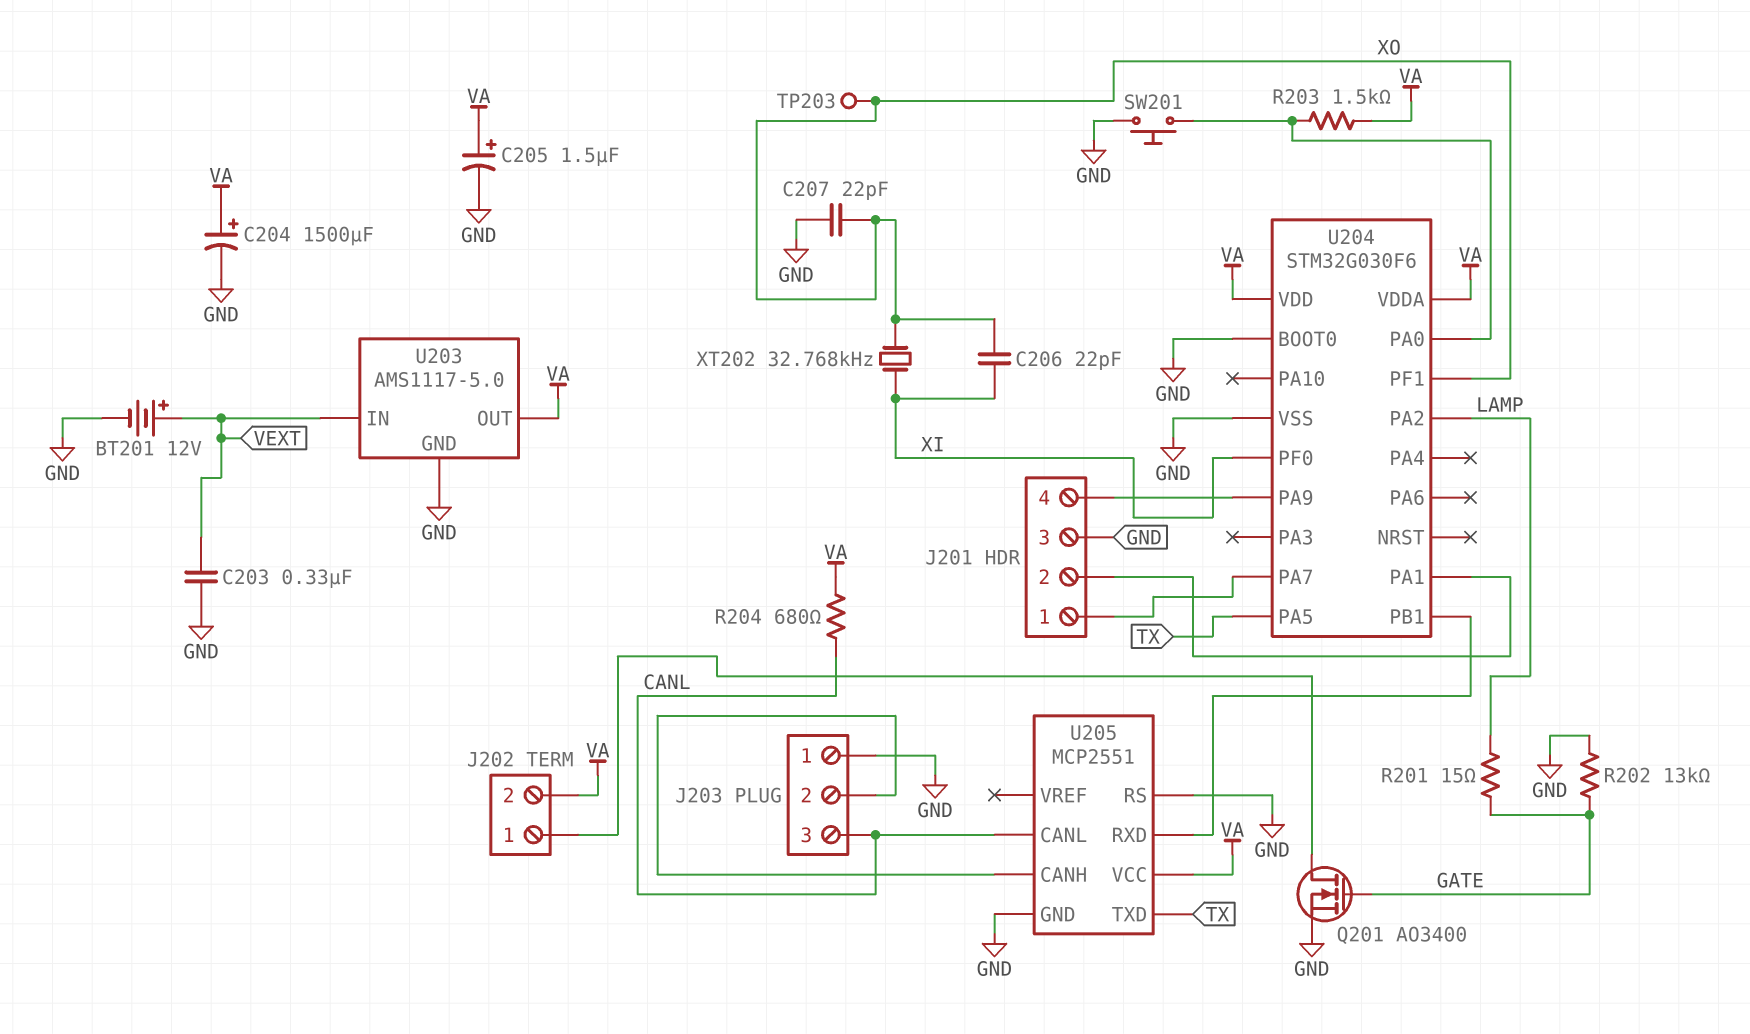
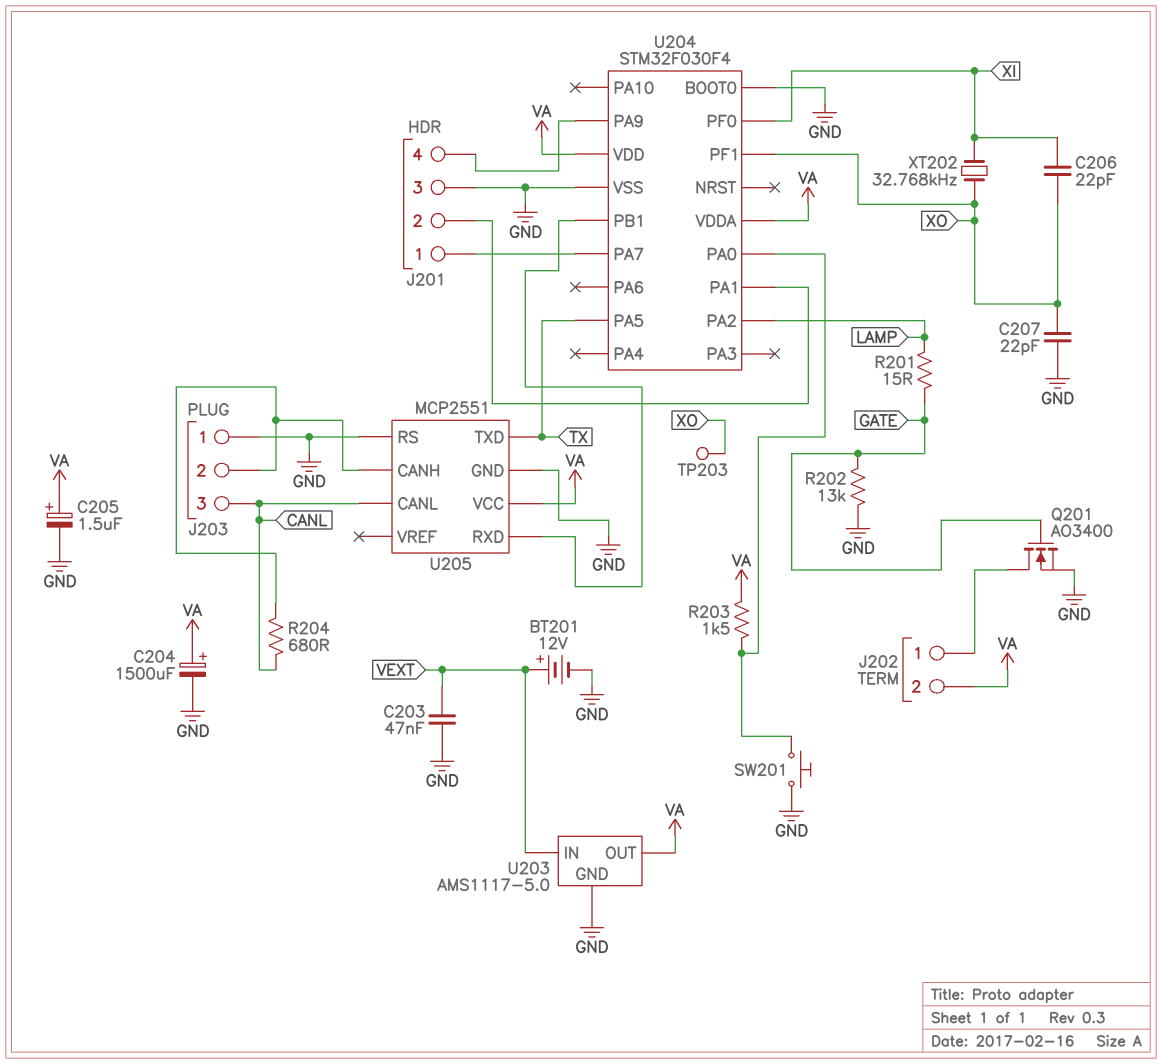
C203: 330nF (GND, VEXT) -> 47nF (GND, VEXT)
R204: 680 (CANL, VA) -> 680 (CANL, J203/2)
U204: STM32G030F6 -> STM32F030F4

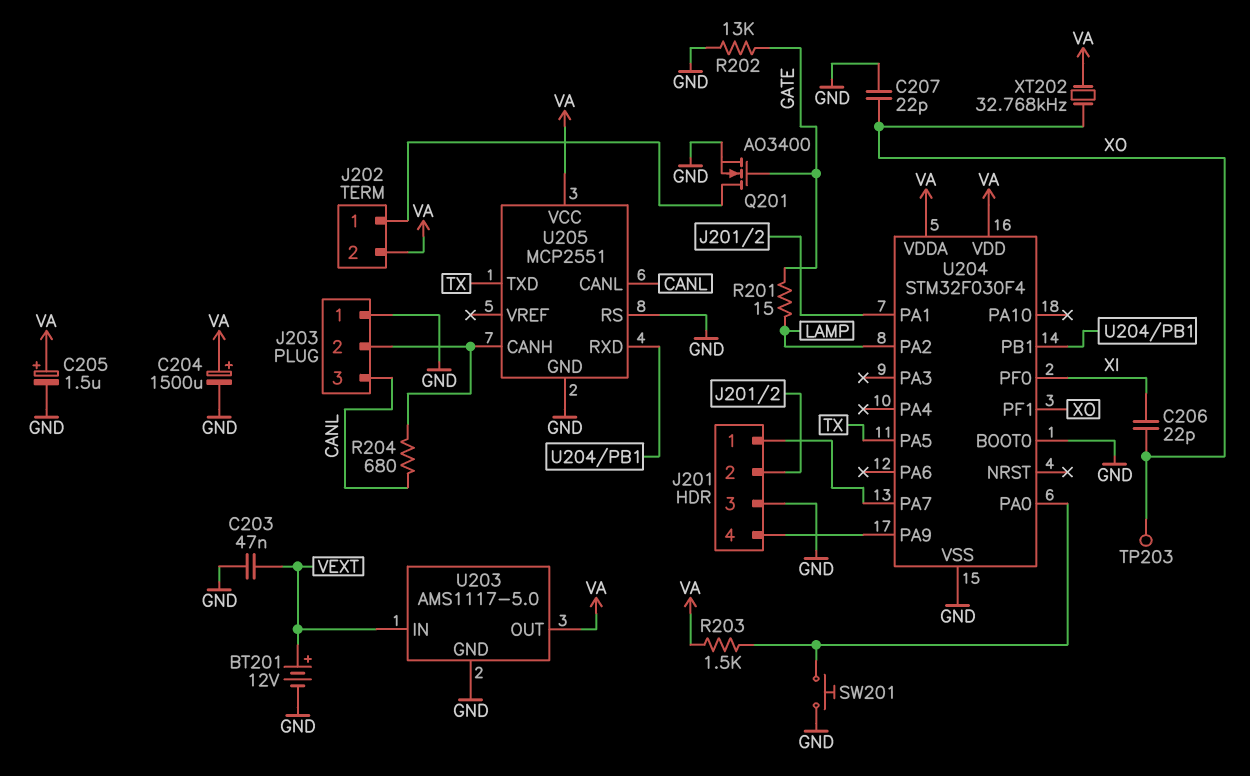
XT202: 32.768kHz (XI, XO) -> 32.768kHz (VA, XO)

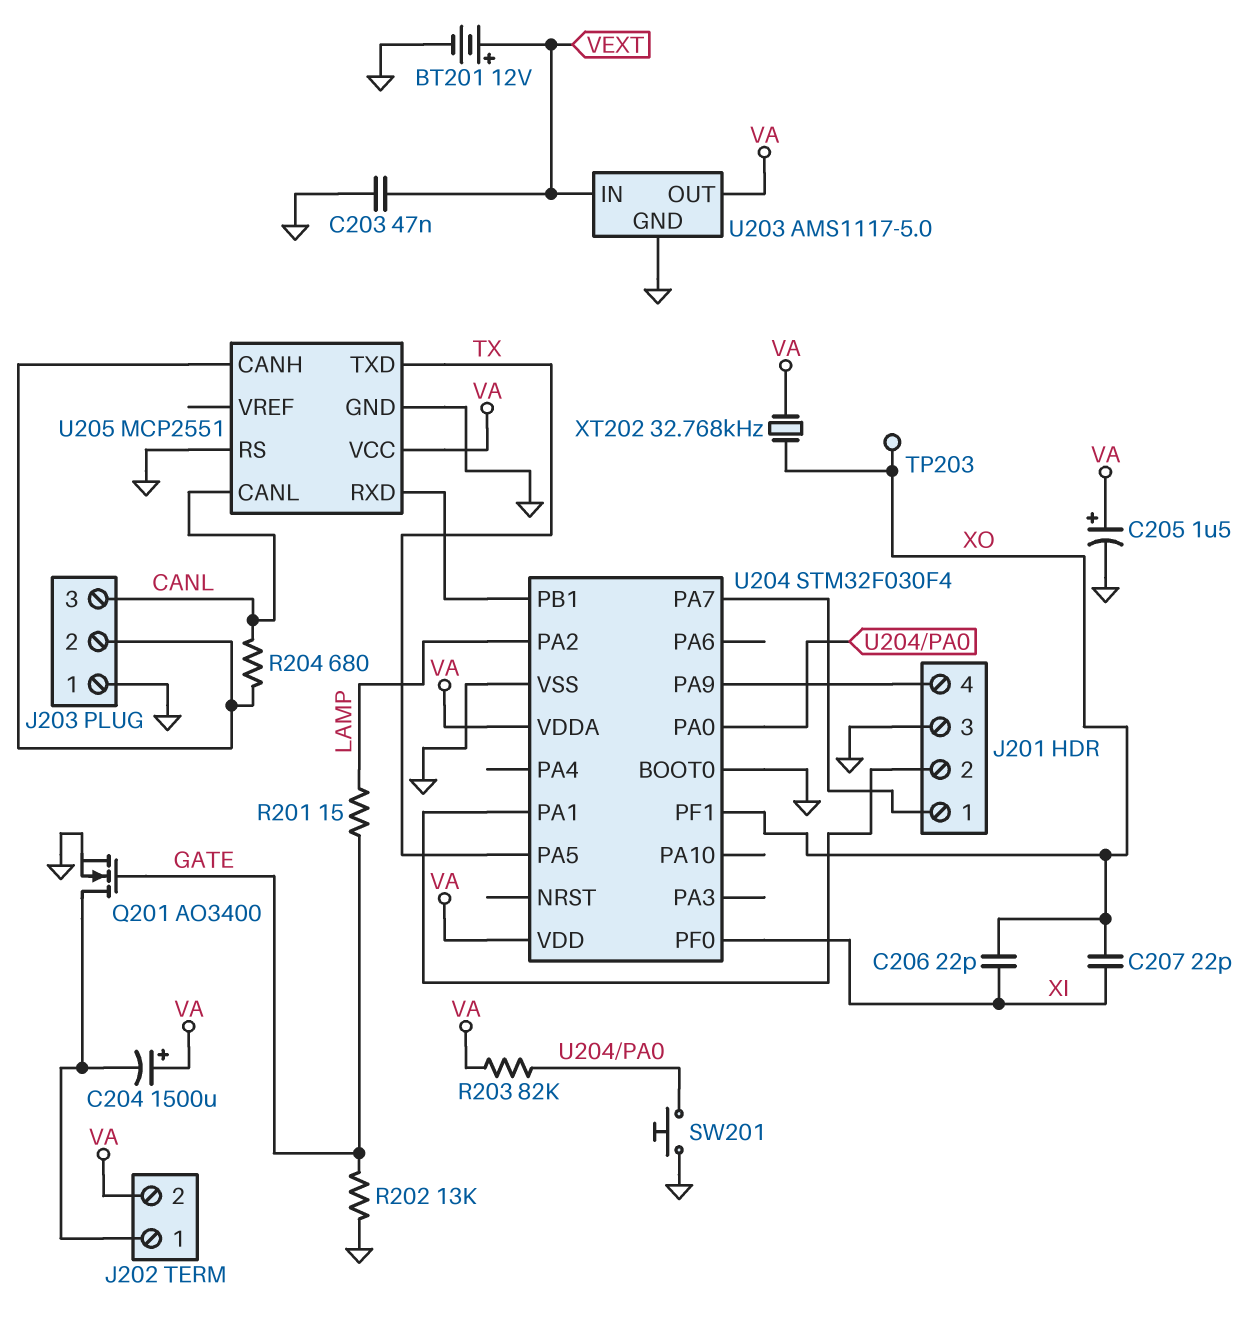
C204: 1500uF (plus VA, minus GND) -> 1500uF (plus VA, minus J202/1)
C207: 22pF (GND, XO) -> 22pF (XI, XO)
R203: 1.5k (U204/PA0, VA) -> 82k (U204/PA0, VA)

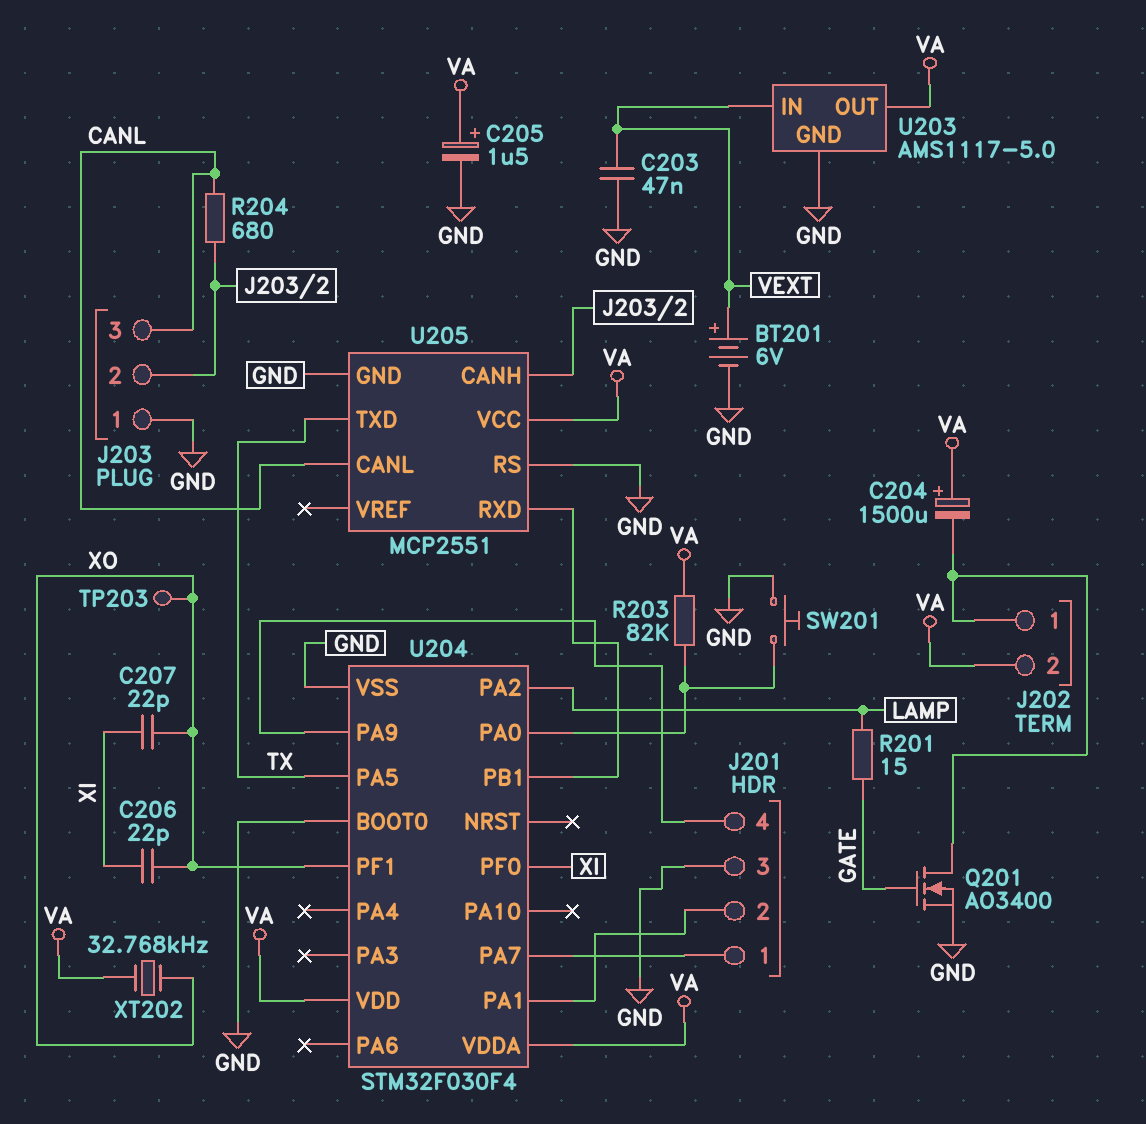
BT201: 12V (plus VEXT, minus GND) -> 6V (plus VEXT, minus GND)
R202: 13k (GATE, GND) -> none

